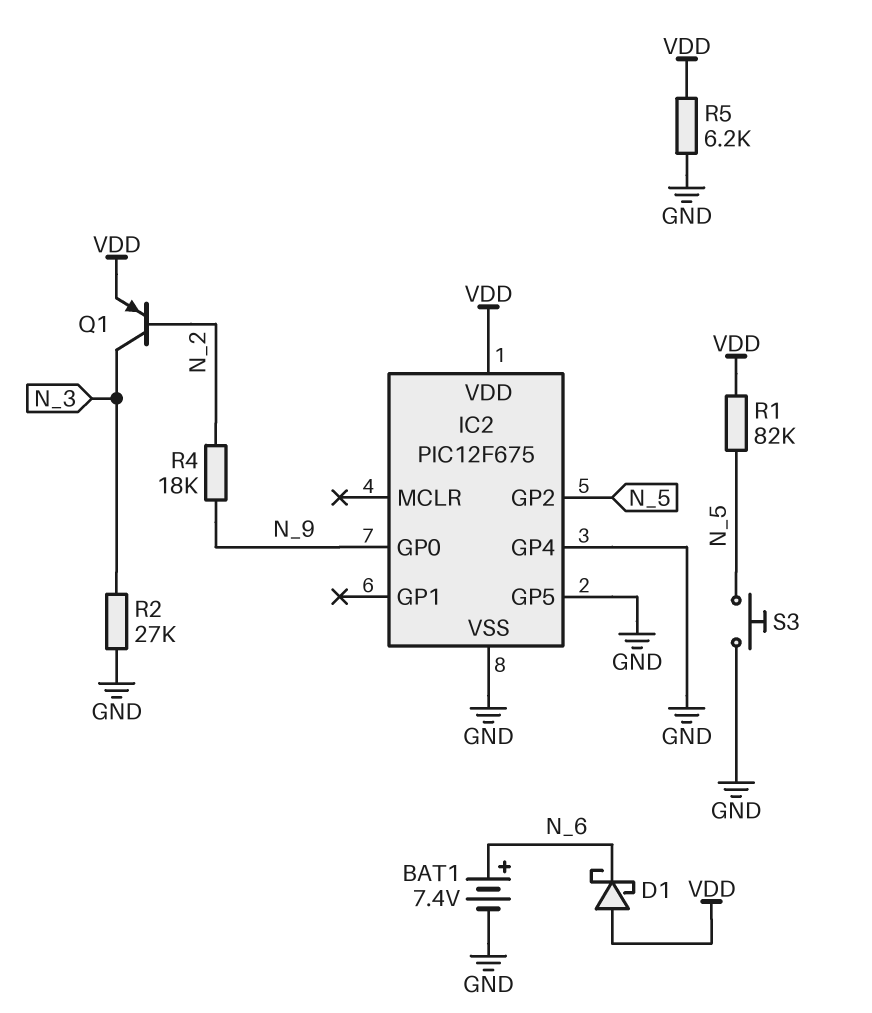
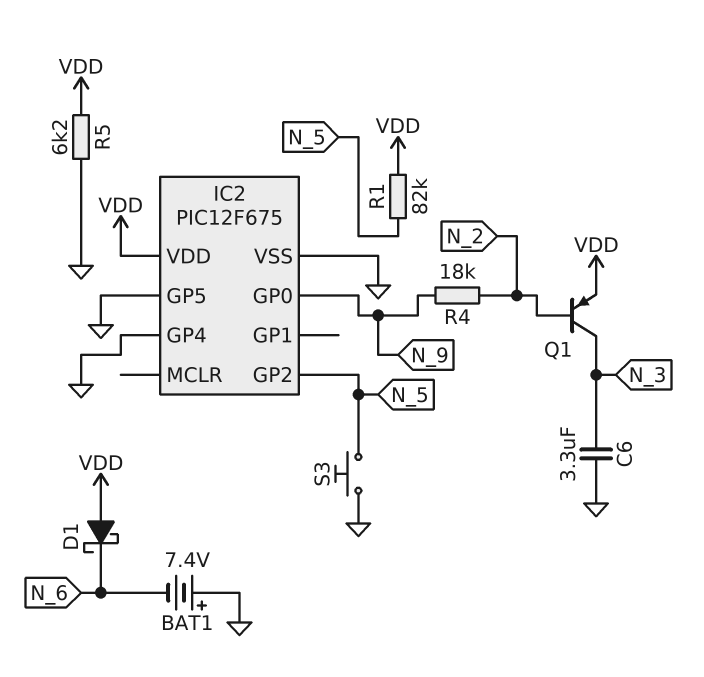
BAT1: 7.4V (plus N_6, minus GND) -> 7.4V (plus GND, minus N_6)
C6: none -> 3.3uF (GND, N_3)
R2: 27k (GND, N_3) -> none

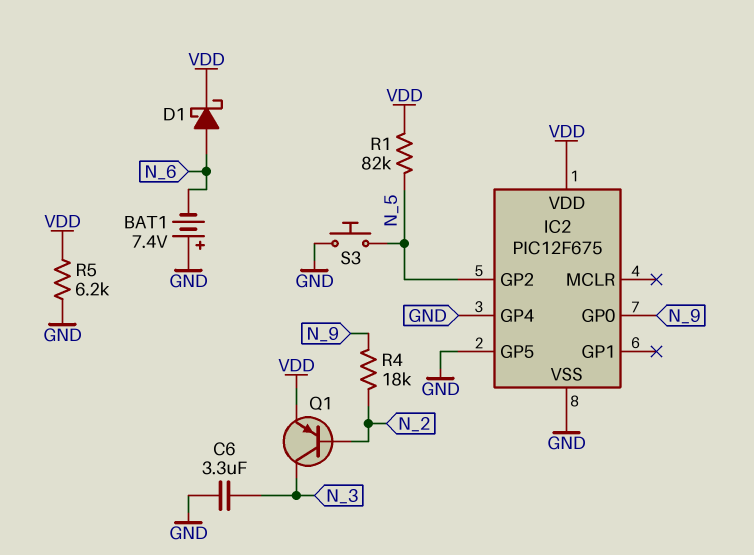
D1: schottky (A VDD, K N_6) -> schottky (A N_6, K VDD)

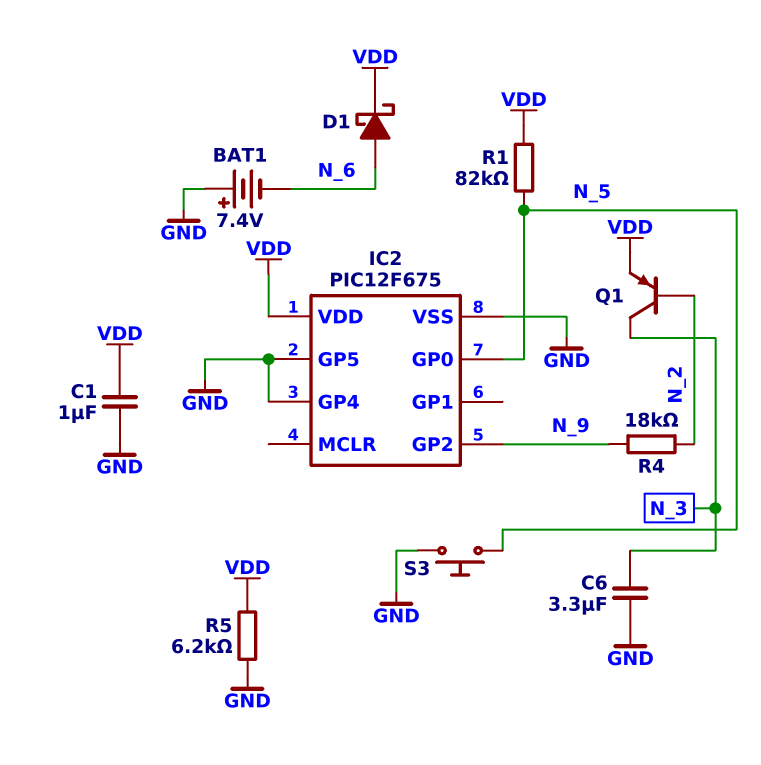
C1: none -> 1uF (GND, VDD)
IC2 pin GP0: N_9 -> N_5
IC2 pin GP2: N_5 -> N_9

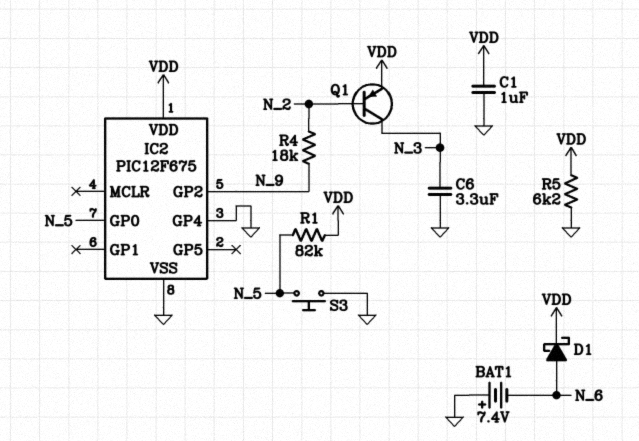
IC2 pin GP5: GND -> none

